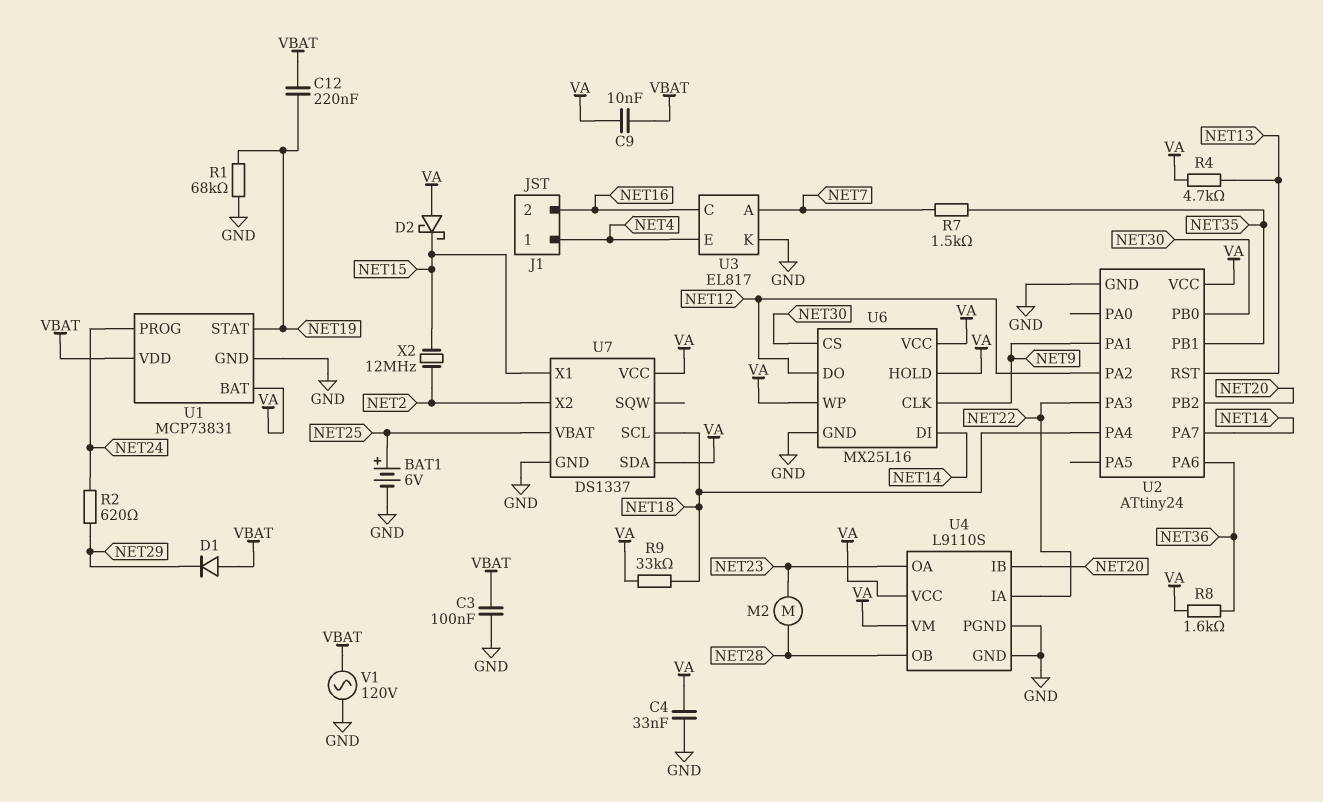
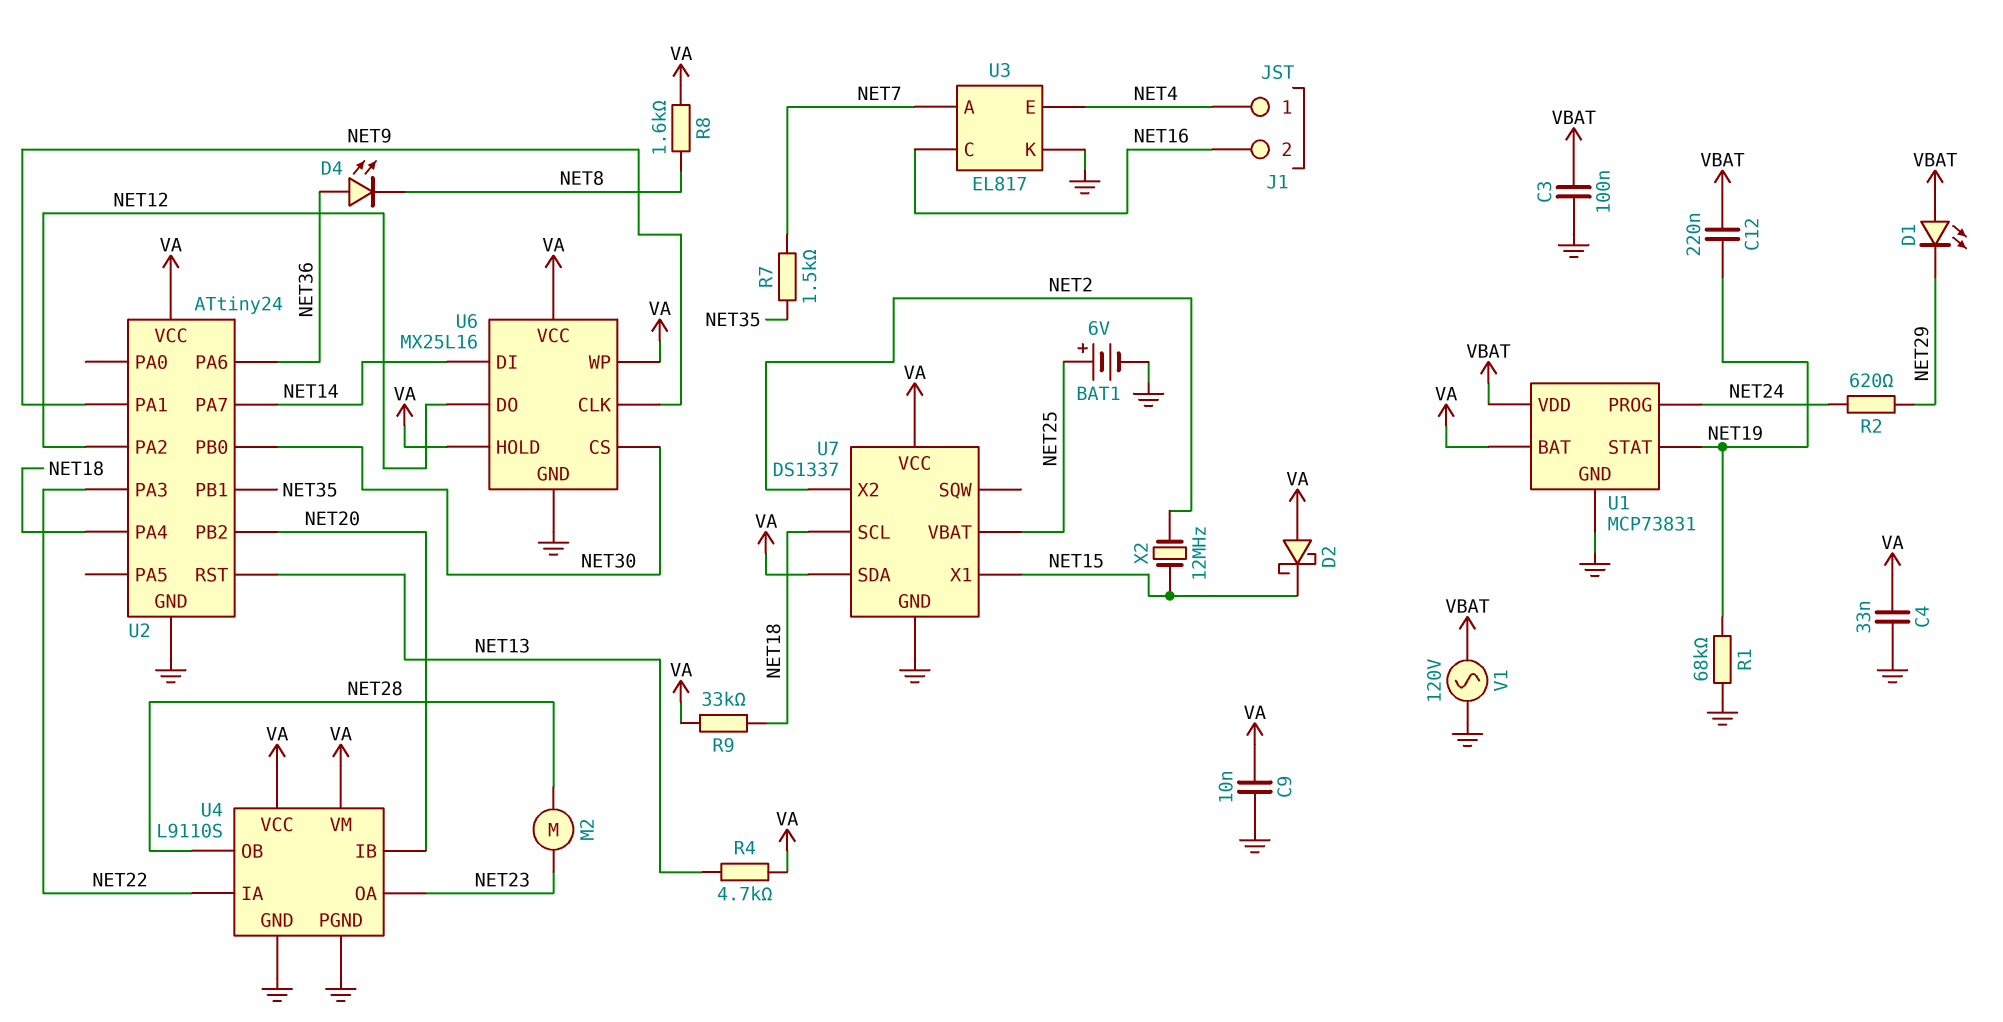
C9: 10nF (VA, VBAT) -> 10nF (GND, VA)
D1: diode (A VBAT, K NET29) -> LED (A VBAT, K NET29)
D4: none -> LED (A NET36, K NET8)
R8: 1.6k (NET36, VA) -> 1.6k (NET8, VA)

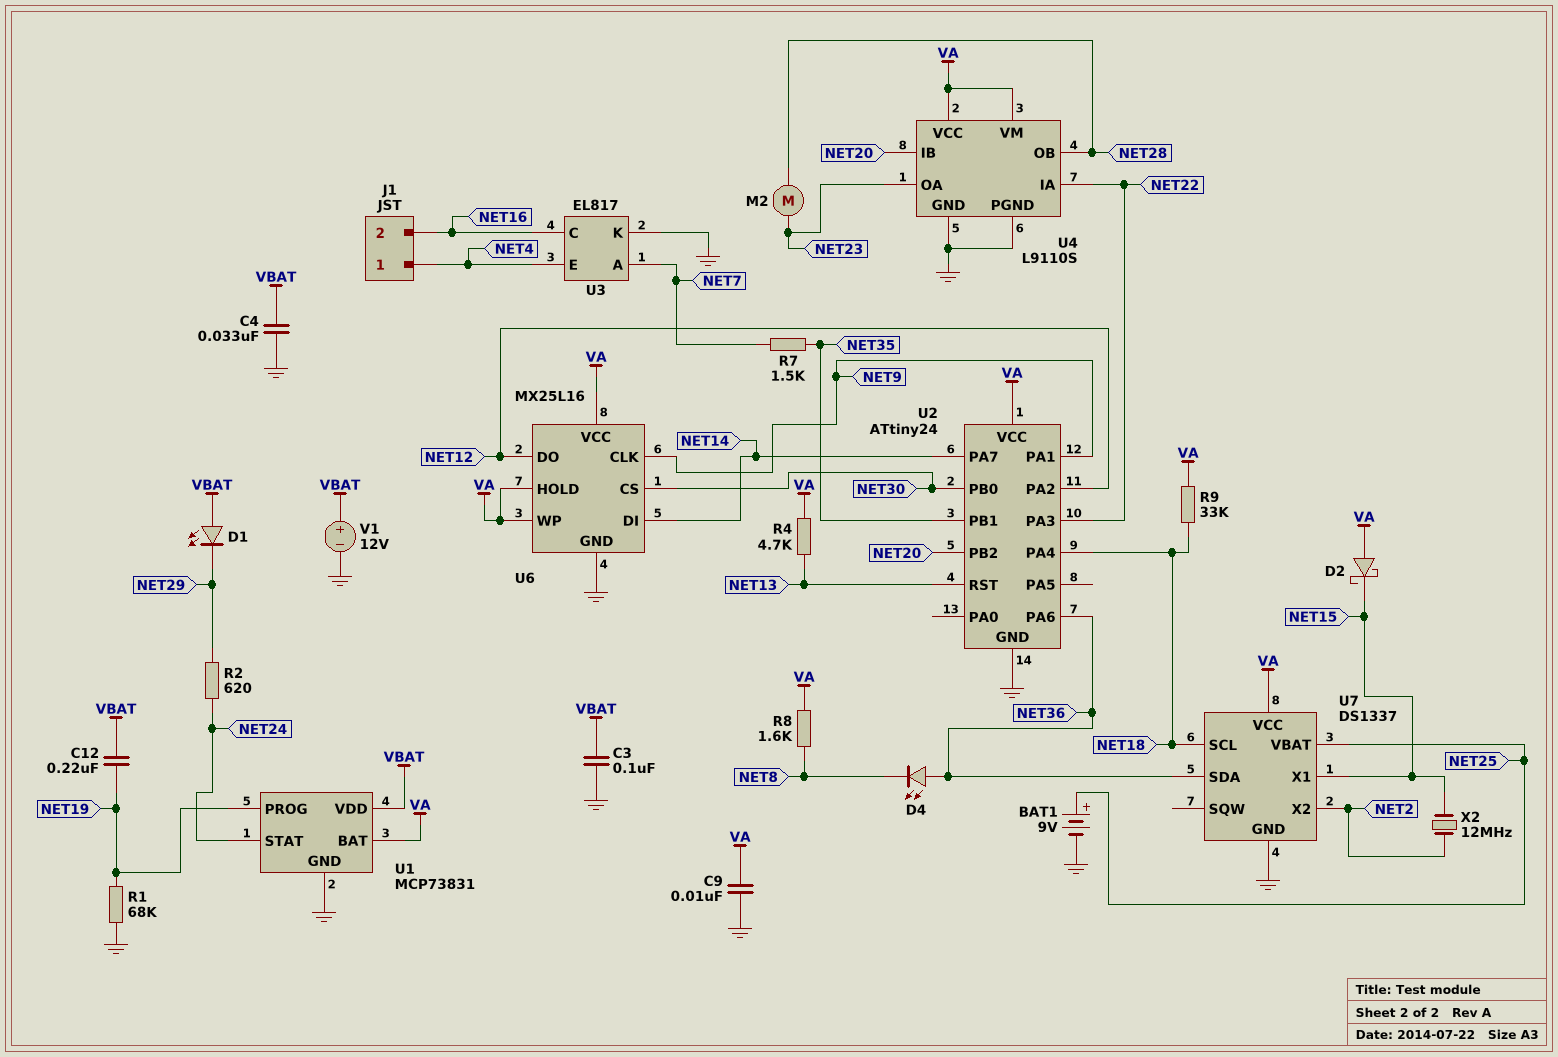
BAT1: 6V (plus NET25, minus GND) -> 9V (plus NET25, minus GND)
C4: 33nF (GND, VA) -> 33nF (GND, VBAT)
U1 pin PROG: NET24 -> NET19
U1 pin STAT: NET19 -> NET24
U7 pin SDA: VA -> NET36
V1: AC 120V (GND, VBAT) -> 12V (plus VBAT, minus GND)

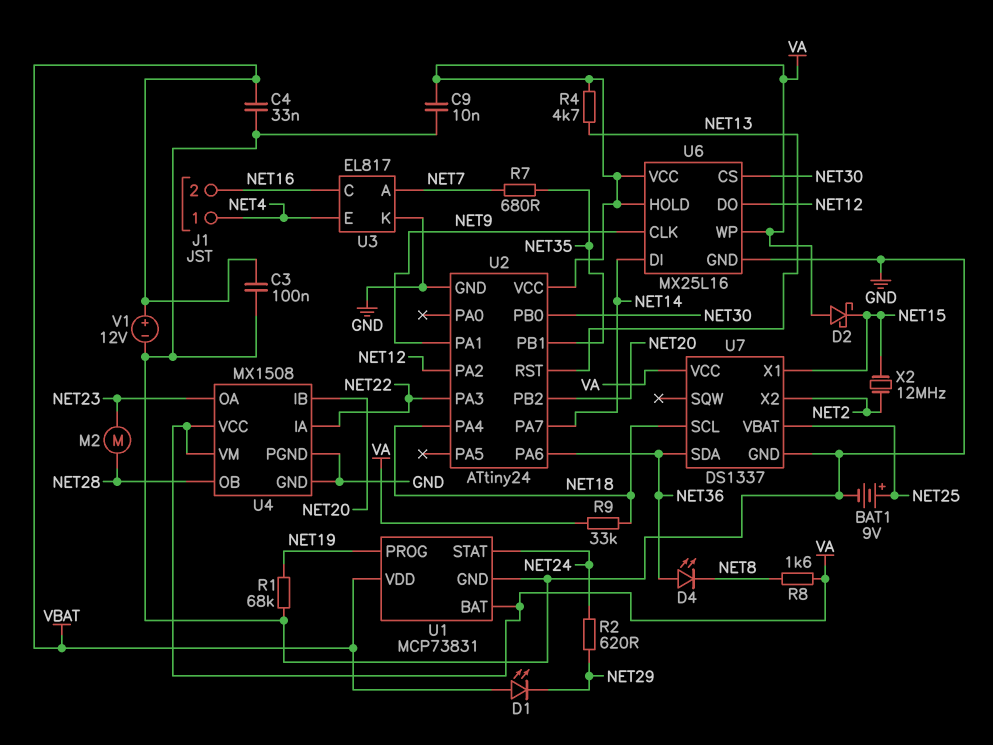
C12: 220nF (NET19, VBAT) -> none
R7: 1.5k (NET7, NET35) -> 680 (NET7, NET35)
U4: L9110S -> MX1508

